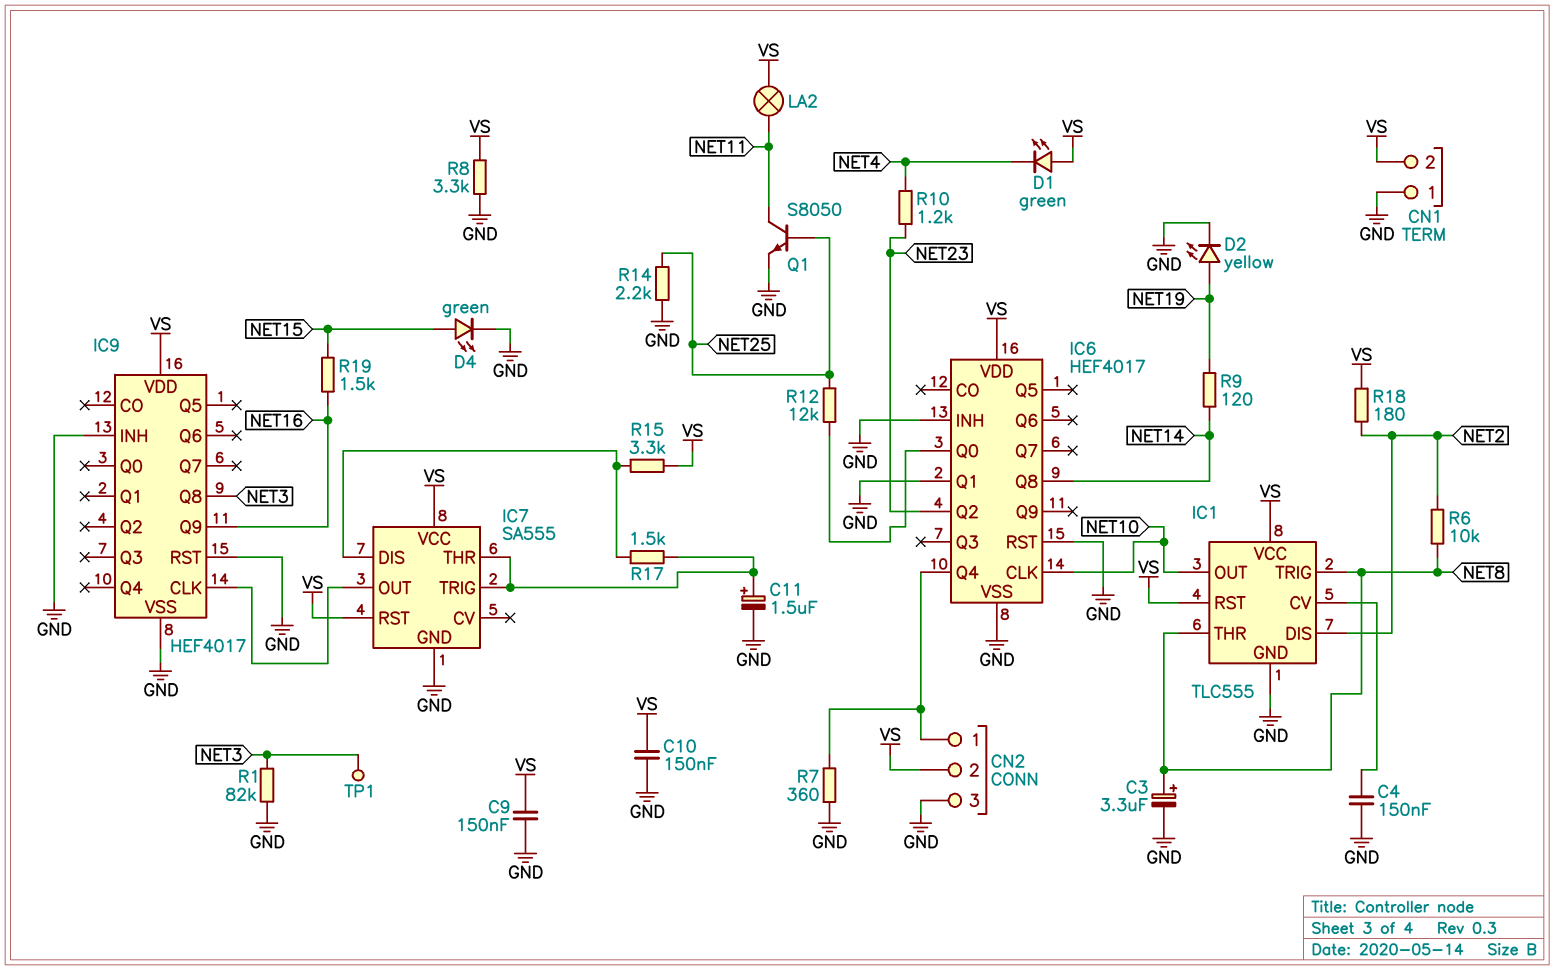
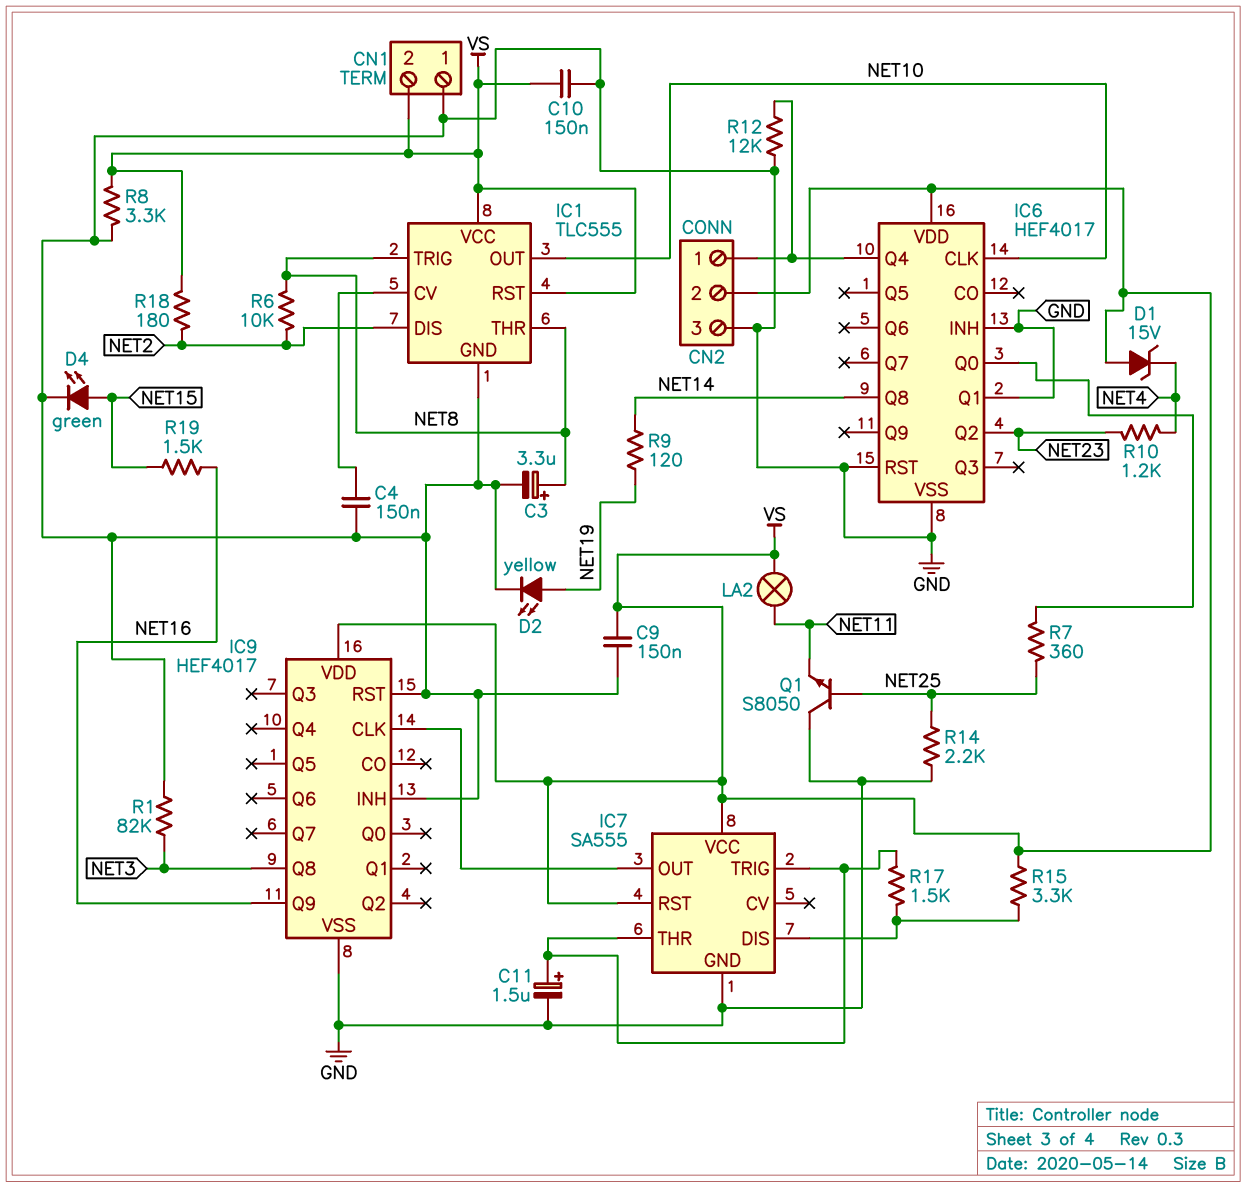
D1: LED green (A VS, K NET4) -> zener 15V (A VS, K NET4)
Q1: NPN S8050 (B NET25, C NET11, E GND) -> NPN S8050 (B NET25, C GND, E NET11)
R7: 360 (CN2/1, GND) -> 360 (IC6/Q0, NET25)
R12: 12k (IC6/Q0, NET25) -> 12k (CN2/1, GND)
TP1: test point (NET3) -> none

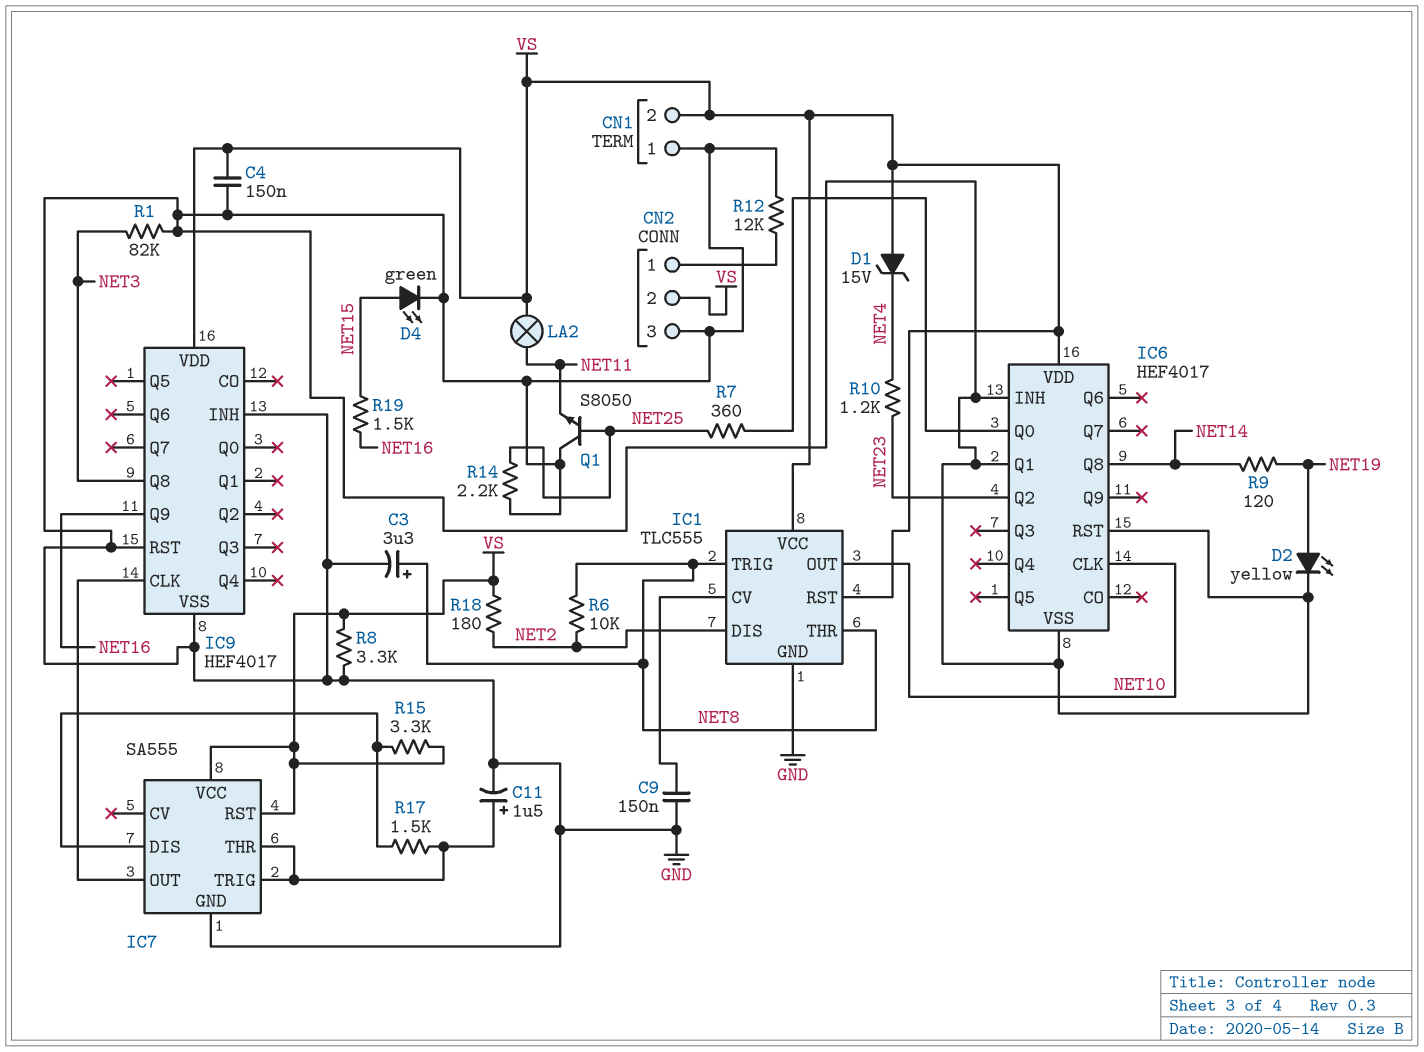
C4: 150nF (GND, IC1/CV) -> 150nF (GND, VS)
C9: 150nF (GND, VS) -> 150nF (GND, IC1/CV)
C10: 150nF (GND, VS) -> none
IC6 pin Q4: CN2/1 -> none

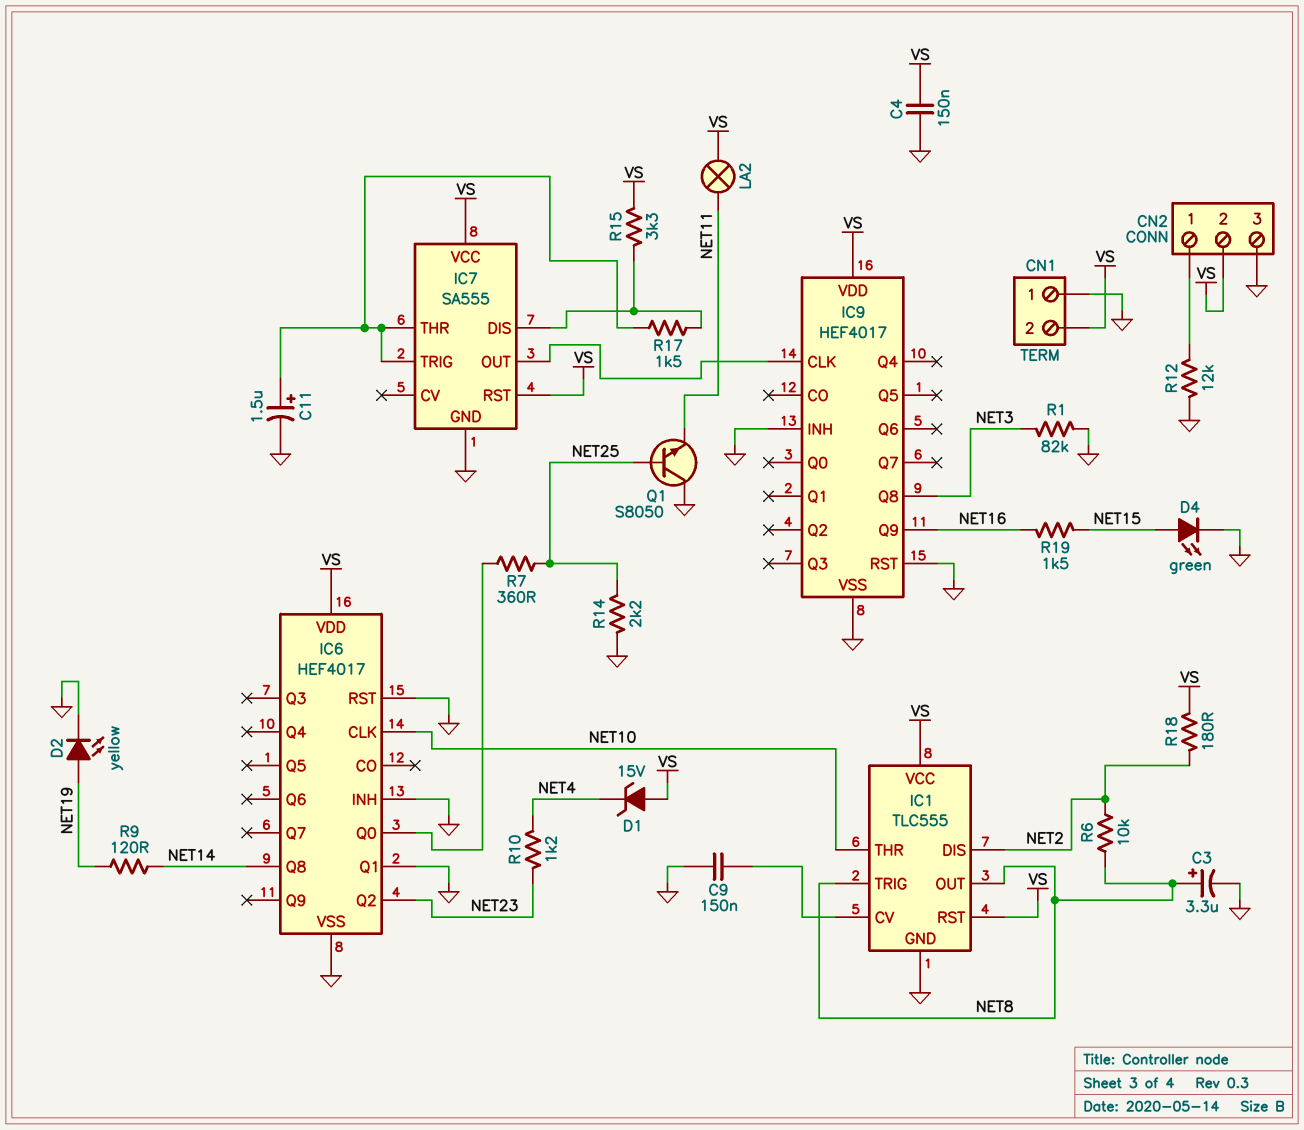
IC1 pin OUT: NET10 -> NET8
IC1 pin THR: NET8 -> NET10
R8: 3.3k (GND, VS) -> none

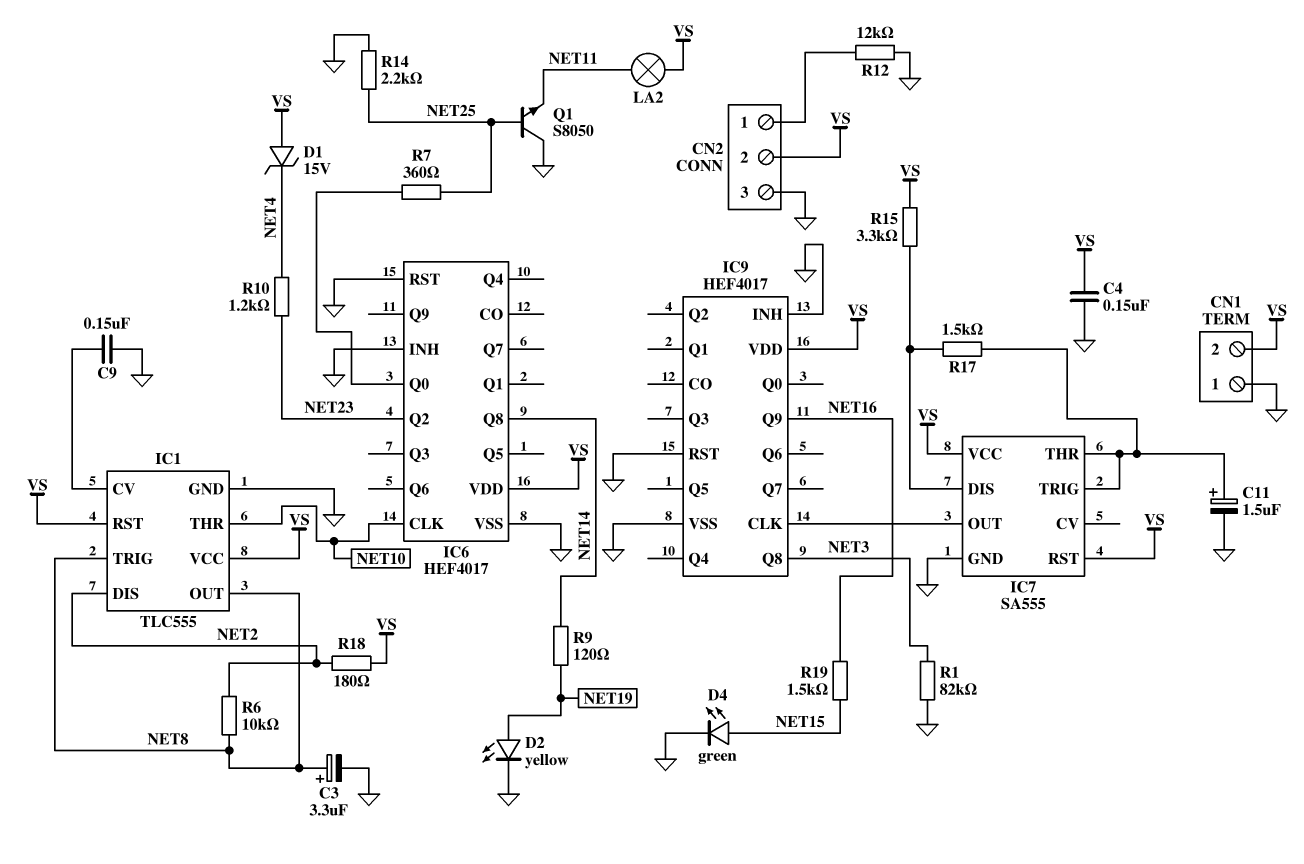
IC6 pin Q1: GND -> none

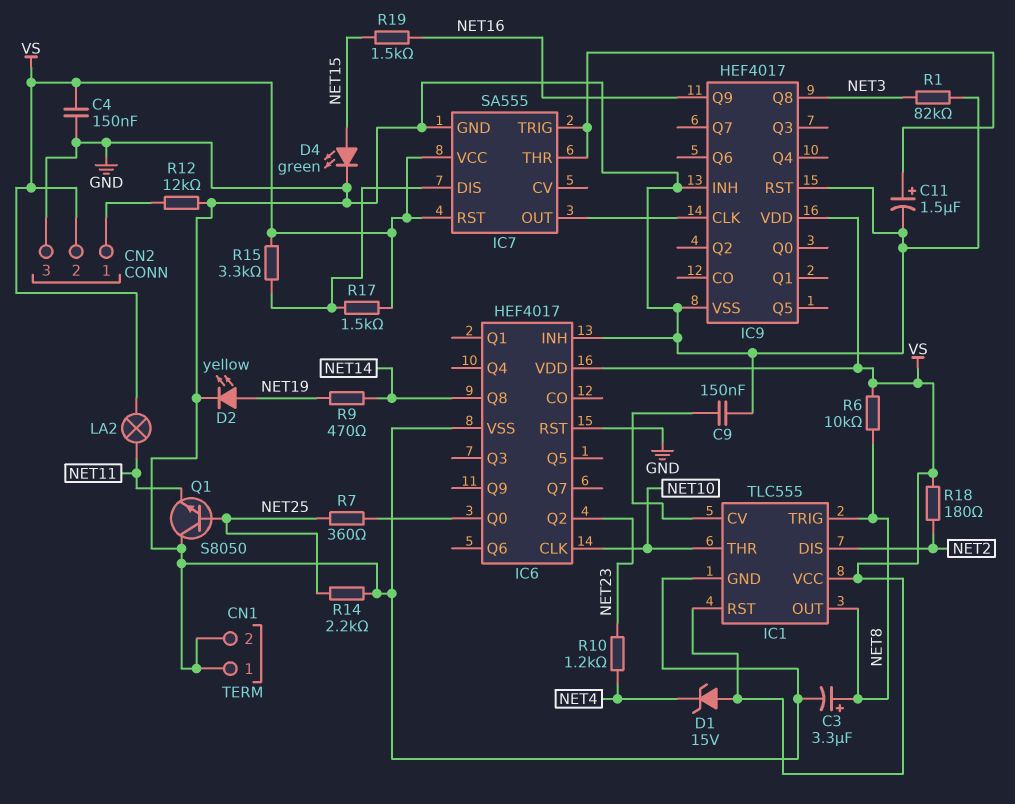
CN1 pin 2: VS -> GND
R6: 10k (NET2, NET8) -> 10k (NET8, VS)
R9: 120 (NET14, NET19) -> 470 (NET14, NET19)
R17: 1.5k (IC7/DIS, IC7/THR) -> 1.5k (IC7/DIS, VS)

